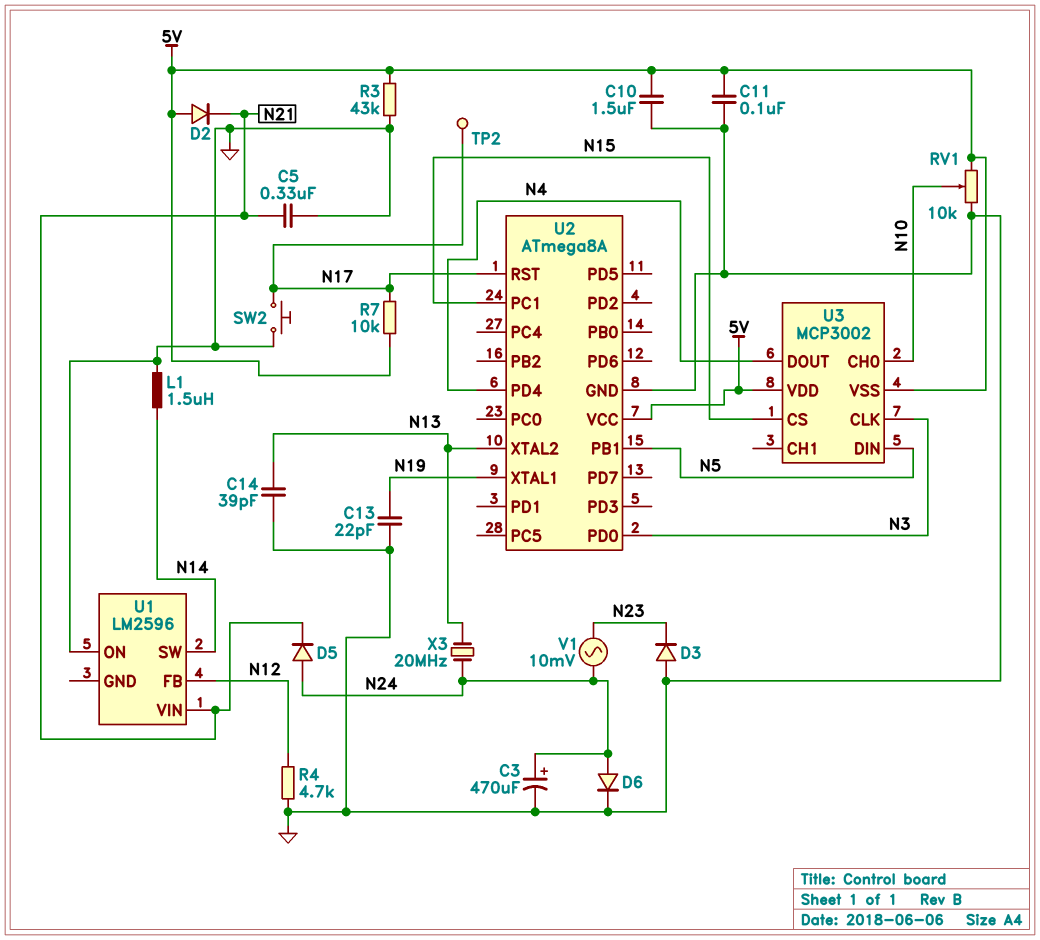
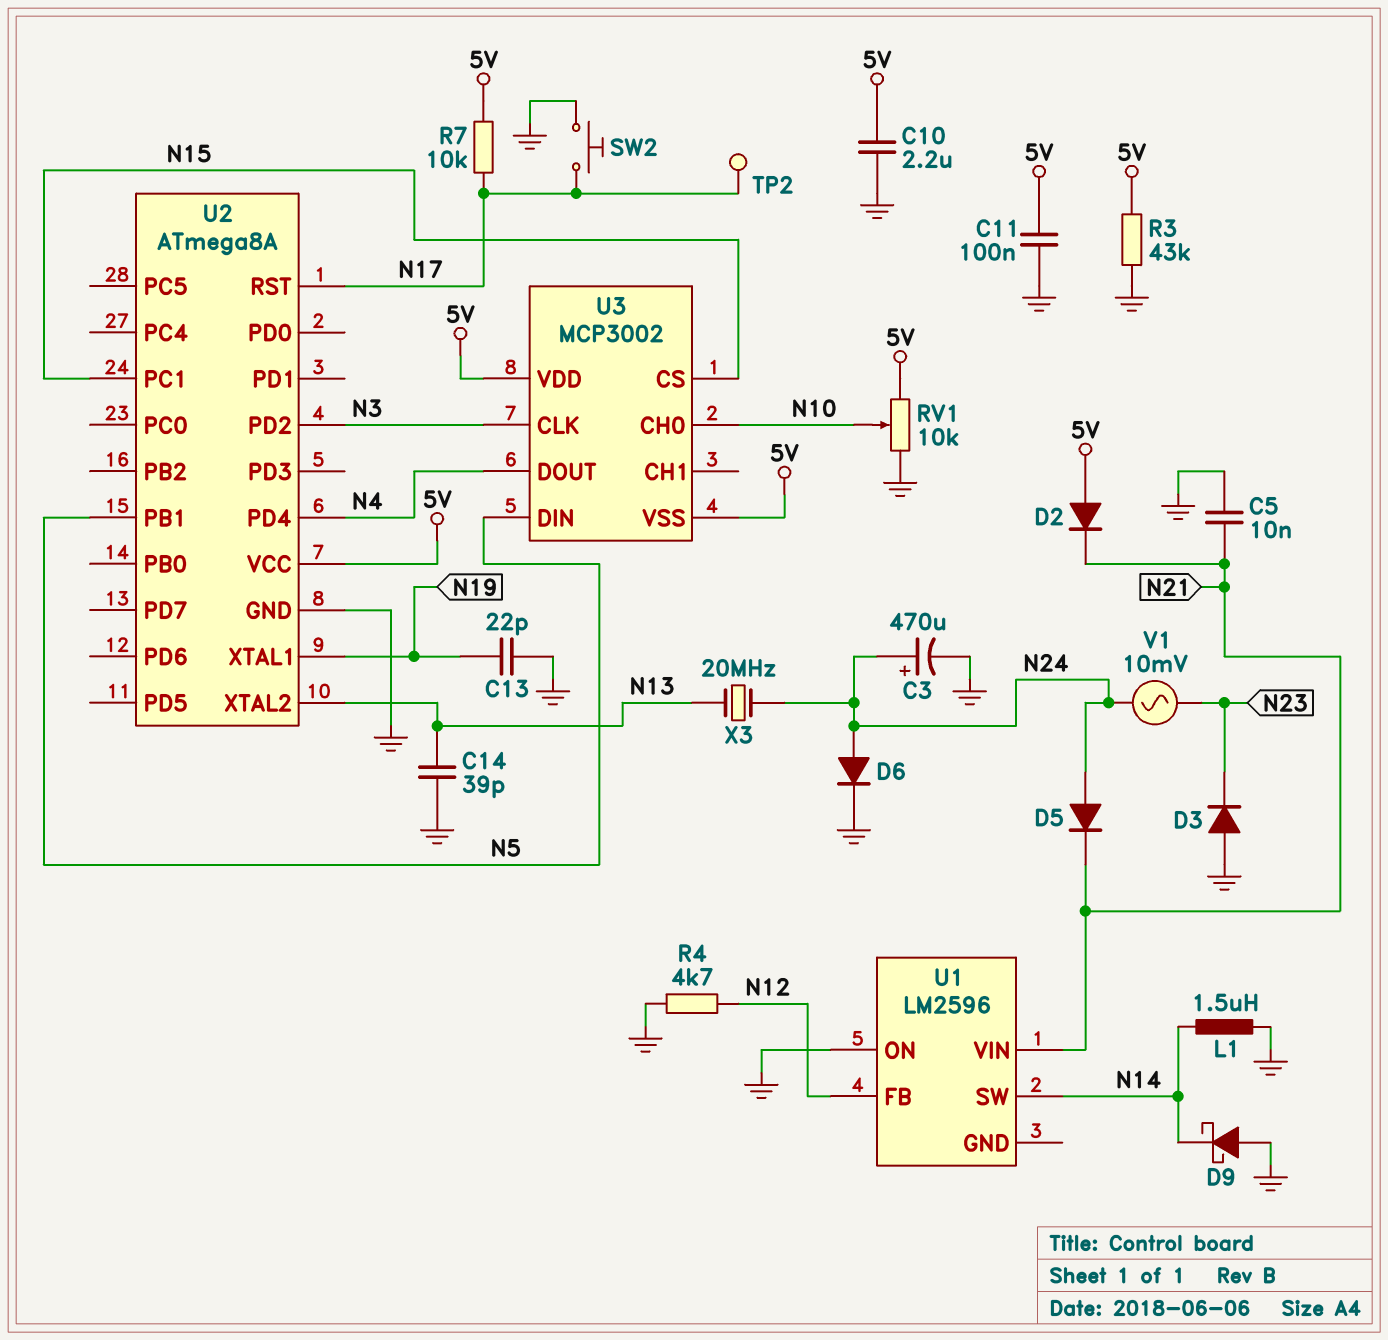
C5: 330nF (GND, N21) -> 10nF (GND, N21)
C10: 1.5uF (5V, GND) -> 2.2uF (5V, GND)
D9: none -> schottky (A GND, K N14)
U2 pin PD0: N3 -> none
U2 pin PD2: none -> N3

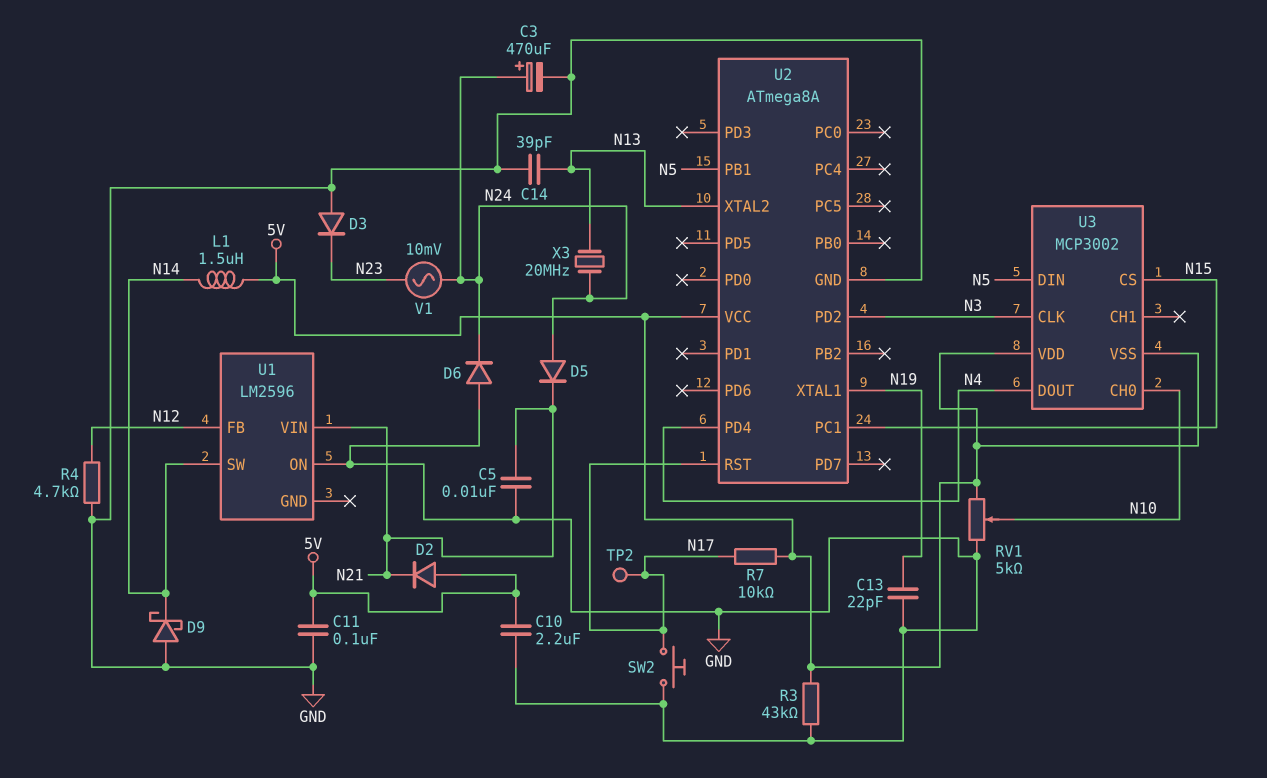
D6: diode (A N24, K GND) -> diode (A GND, K N24)
L1: 1.5uH (GND, N14) -> 1.5uH (5V, N14)
RV1: 10k (5V, GND, wiper N10) -> 5k (5V, GND, wiper N10)

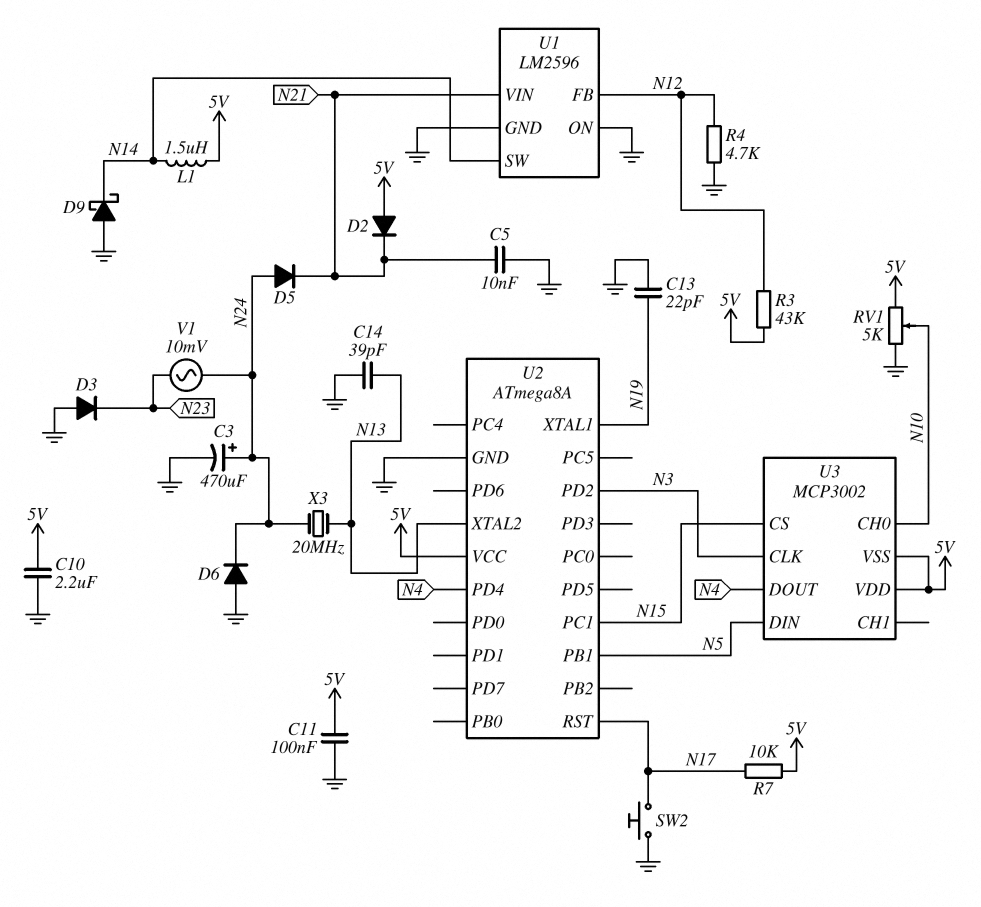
R3: 43k (5V, GND) -> 43k (5V, N12)
TP2: test point (N17) -> none
U1 pin GND: none -> GND

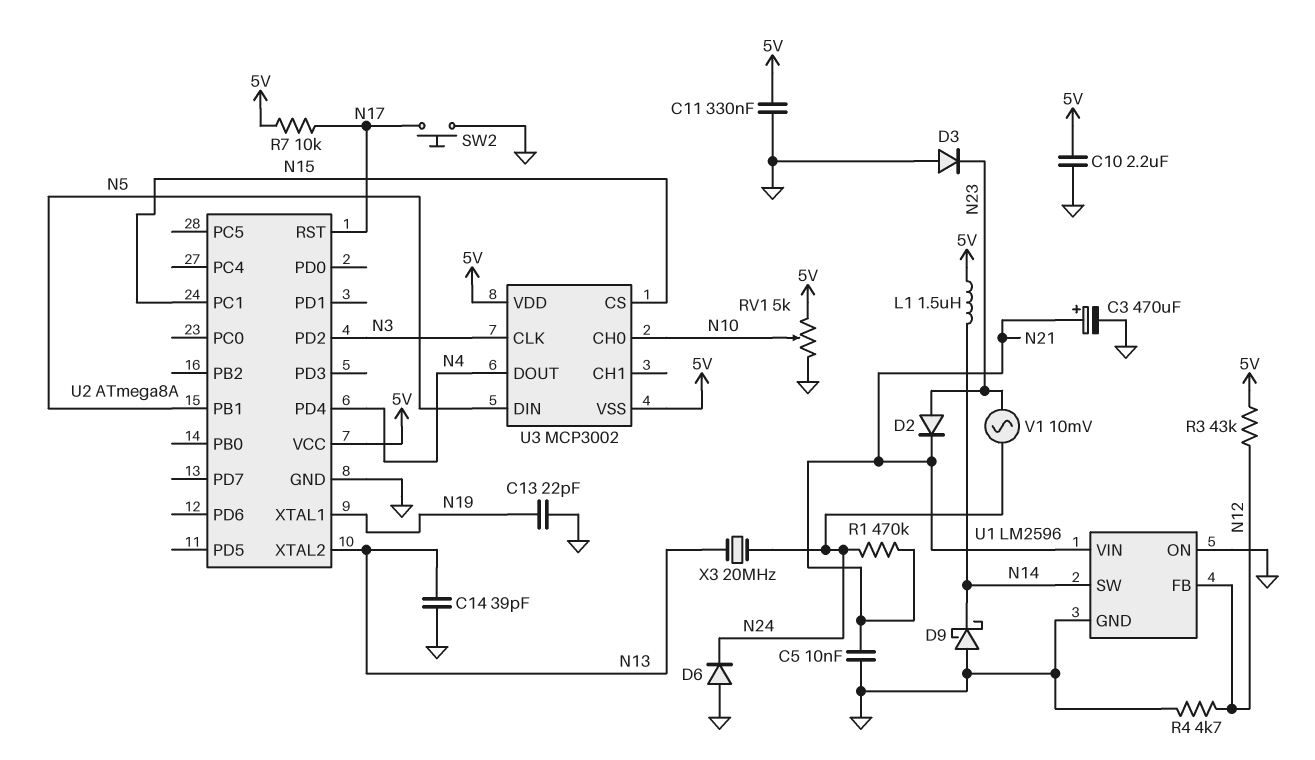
C3: 470uF (plus N24, minus GND) -> 470uF (plus N21, minus GND)
C11: 100nF (5V, GND) -> 330nF (5V, GND)
D2: diode (A 5V, K N21) -> diode (A N23, K N21)
D5: diode (A N24, K N21) -> none
R1: none -> 470k (N21, N24)

